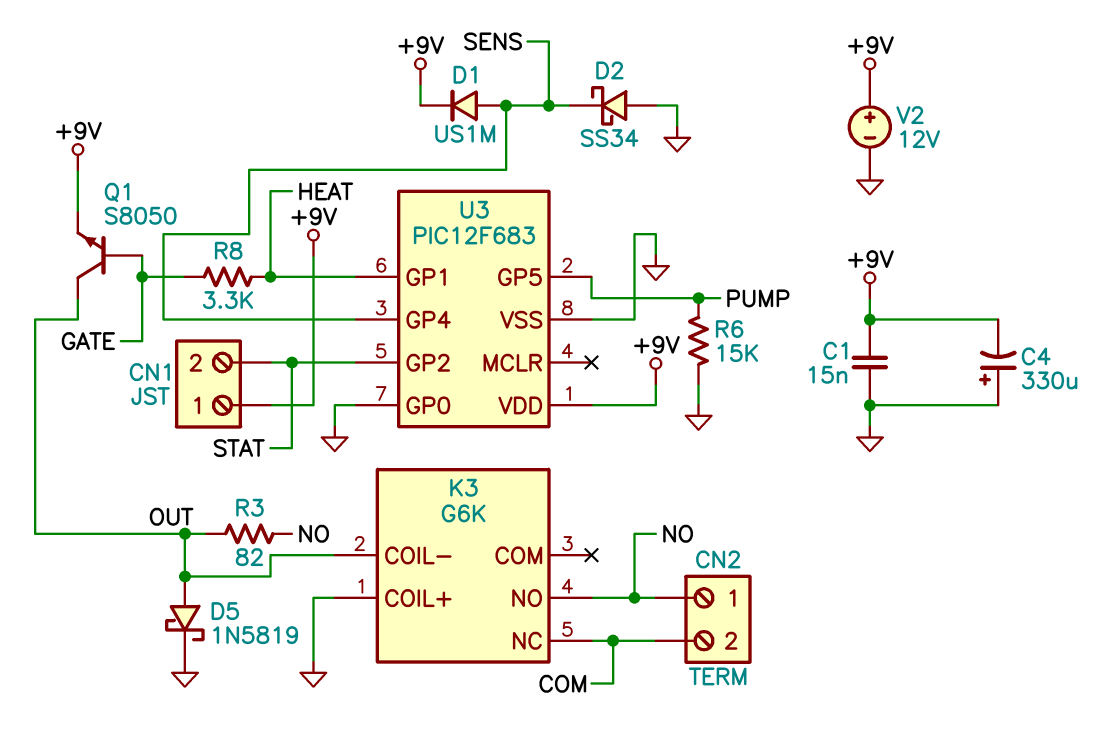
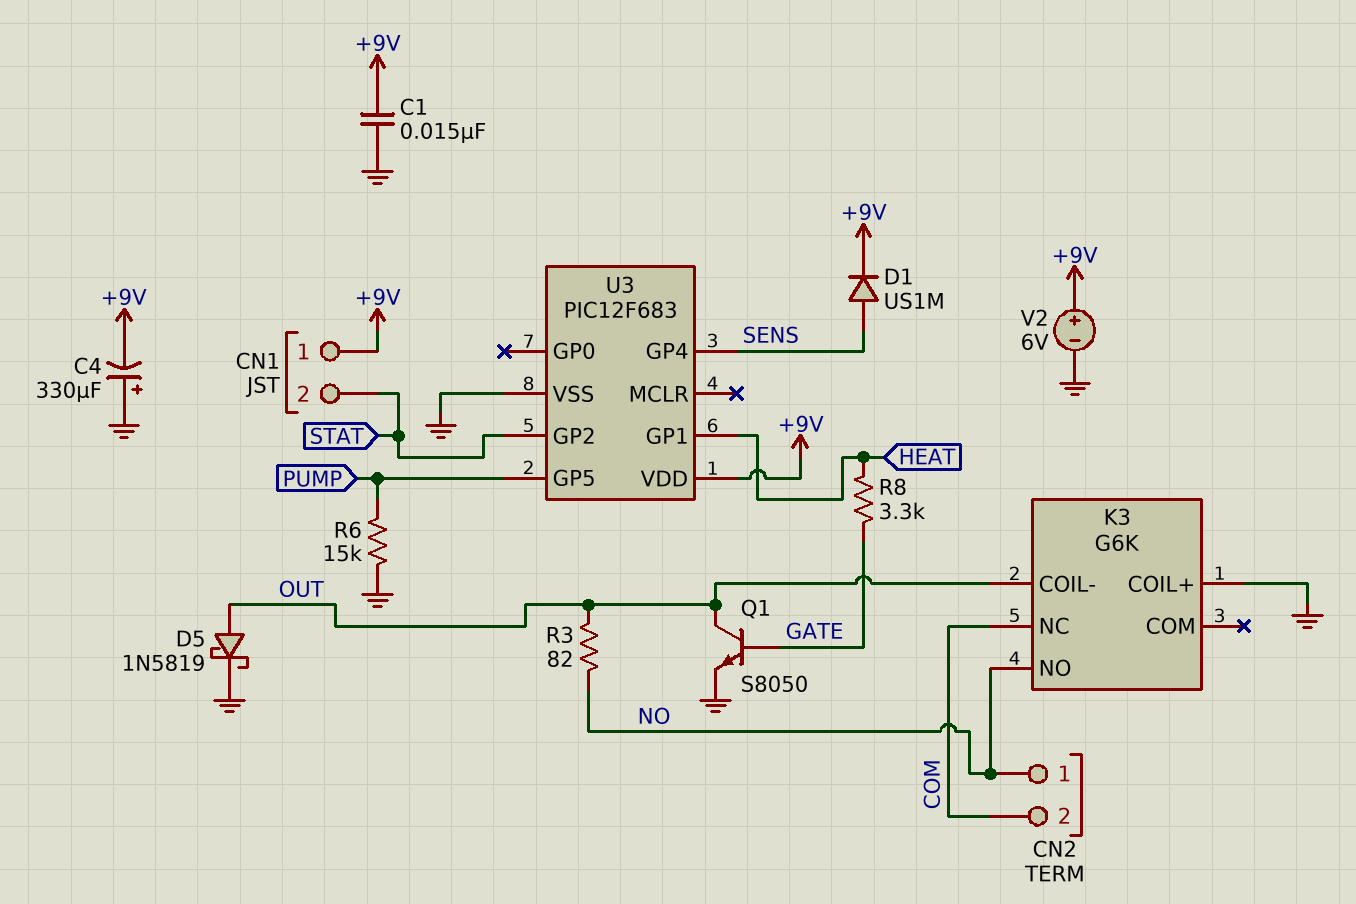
D2: schottky SS34 (A GND, K SENS) -> none
Q1: NPN S8050 (B GATE, C OUT, E +9V) -> NPN S8050 (B GATE, C OUT, E GND)
U3 pin GP0: GND -> none
V2: 12V (plus +9V, minus GND) -> 6V (plus +9V, minus GND)

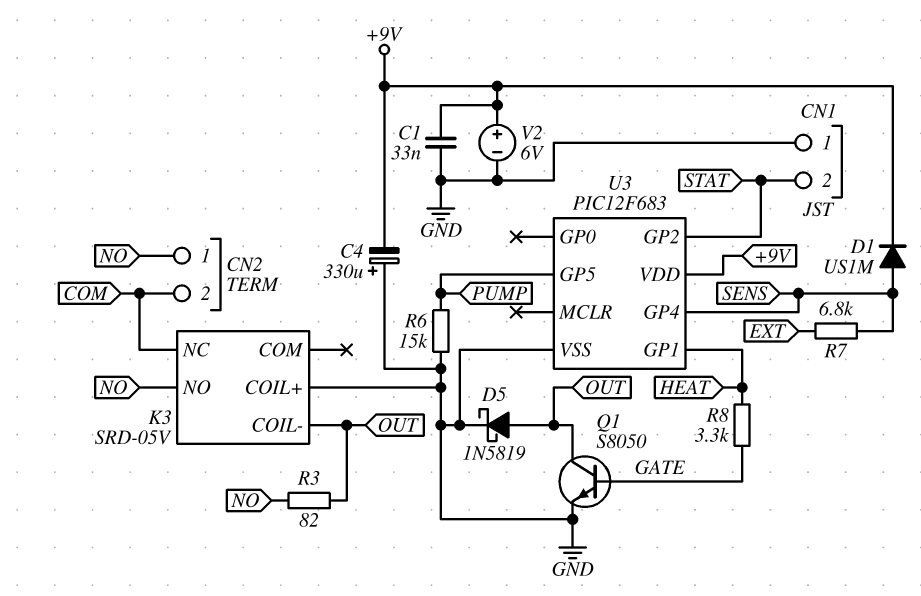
C1: 15nF (+9V, GND) -> 33nF (+9V, GND)
CN1 pin 1: +9V -> GND
K3: G6K -> SRD-05V
R7: none -> 6.8k (EXT, SENS)

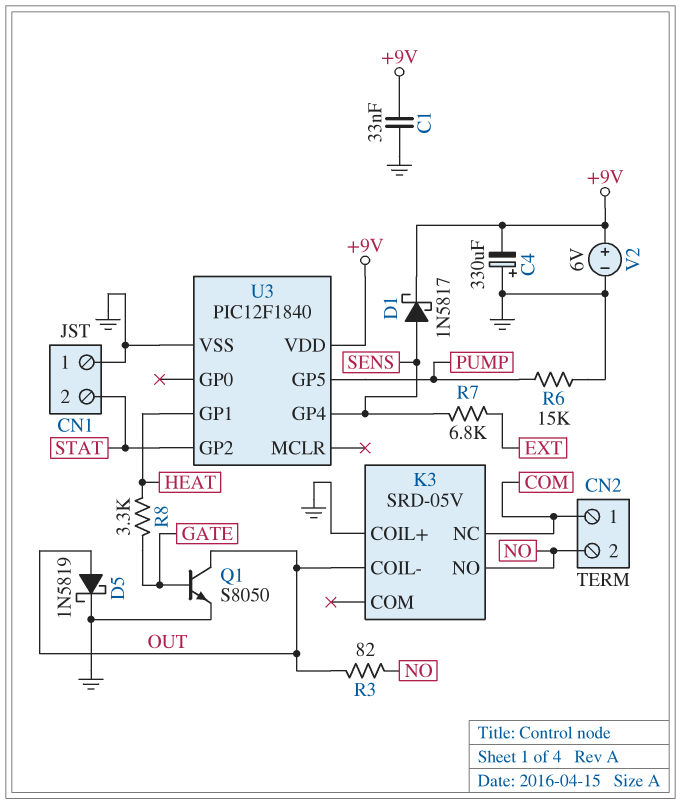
CN2 pin 1: NO -> COM
CN2 pin 2: COM -> NO
D1: diode US1M (A SENS, K +9V) -> schottky 1N5817 (A SENS, K +9V)
U3: PIC12F683 -> PIC12F1840

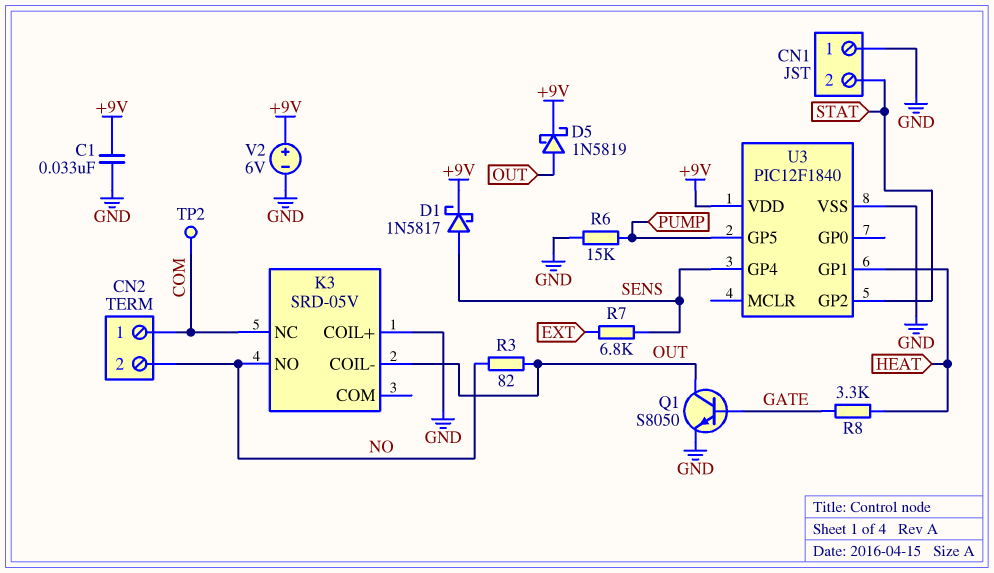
C4: 330uF (plus GND, minus +9V) -> none
D5: schottky 1N5819 (A OUT, K GND) -> schottky 1N5819 (A OUT, K +9V)
TP2: none -> test point (COM)

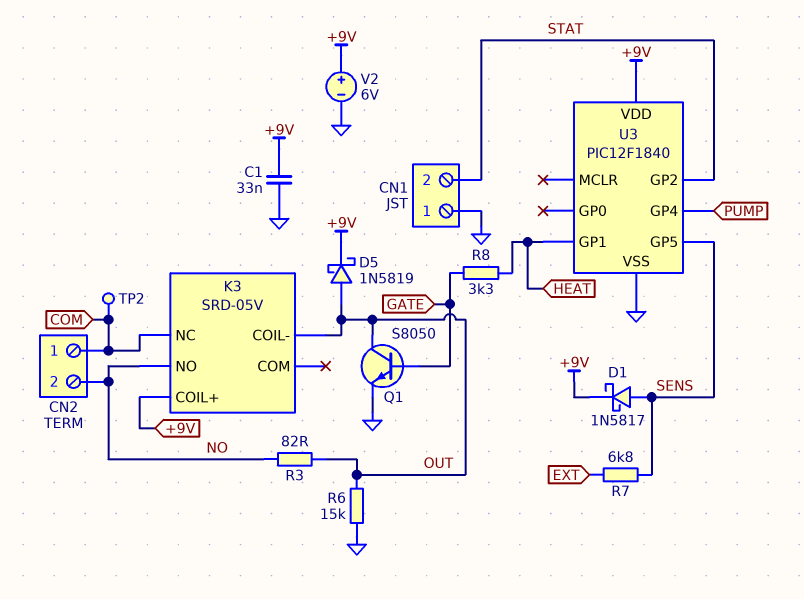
K3 pin COIL+: GND -> +9V
R6: 15k (GND, PUMP) -> 15k (GND, OUT)
U3 pin GP4: SENS -> PUMP
U3 pin GP5: PUMP -> SENS

